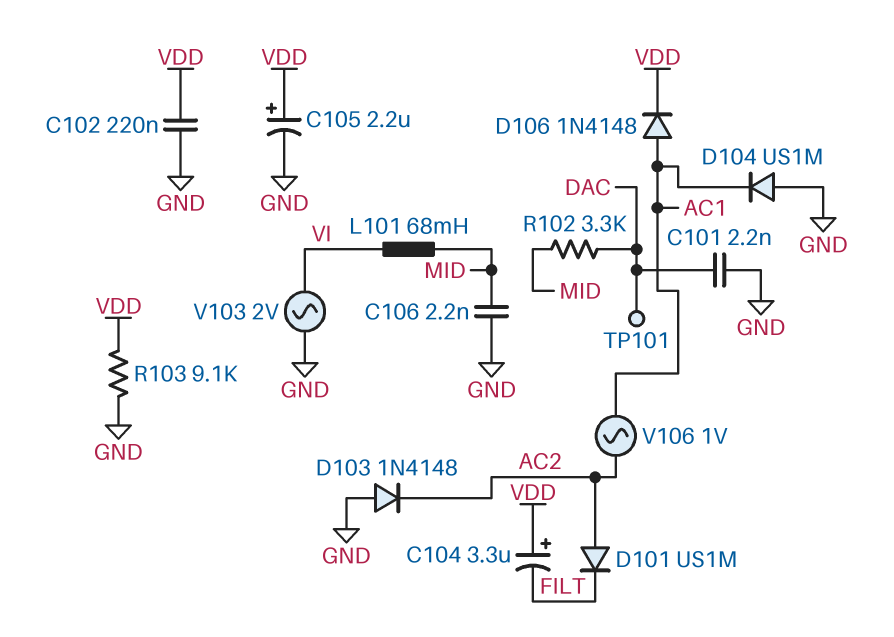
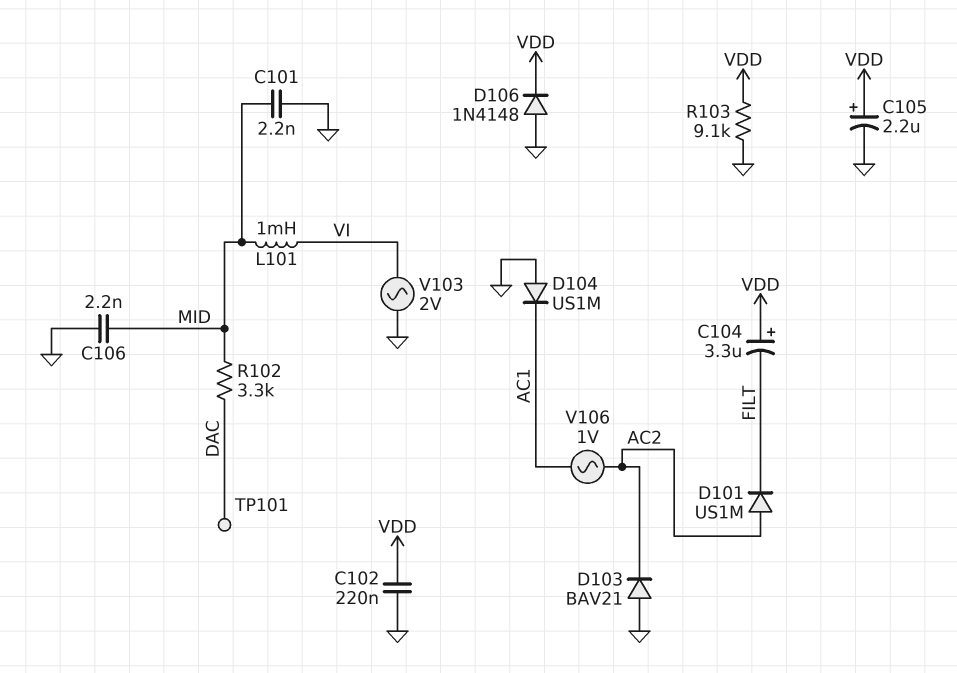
C101: 2.2nF (DAC, GND) -> 2.2nF (GND, MID)
D103: diode 1N4148 (A GND, K AC2) -> diode BAV21 (A GND, K AC2)
D106: diode 1N4148 (A AC1, K VDD) -> diode 1N4148 (A GND, K VDD)
L101: 68mH (MID, VI) -> 1mH (MID, VI)

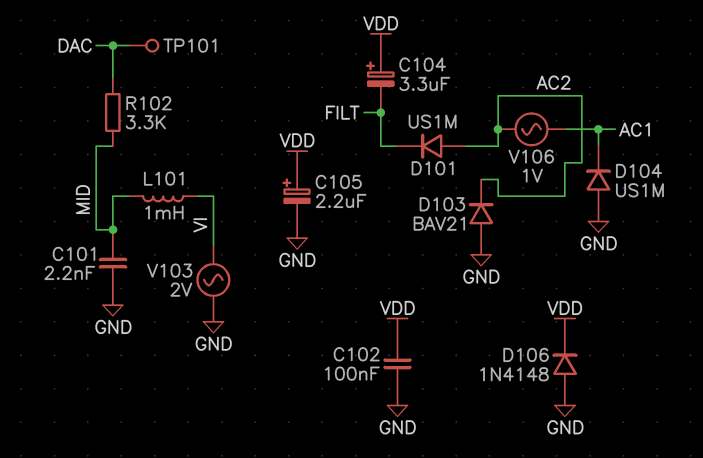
C102: 220nF (GND, VDD) -> 100nF (GND, VDD)
C106: 2.2nF (GND, MID) -> none
R103: 9.1k (GND, VDD) -> none

